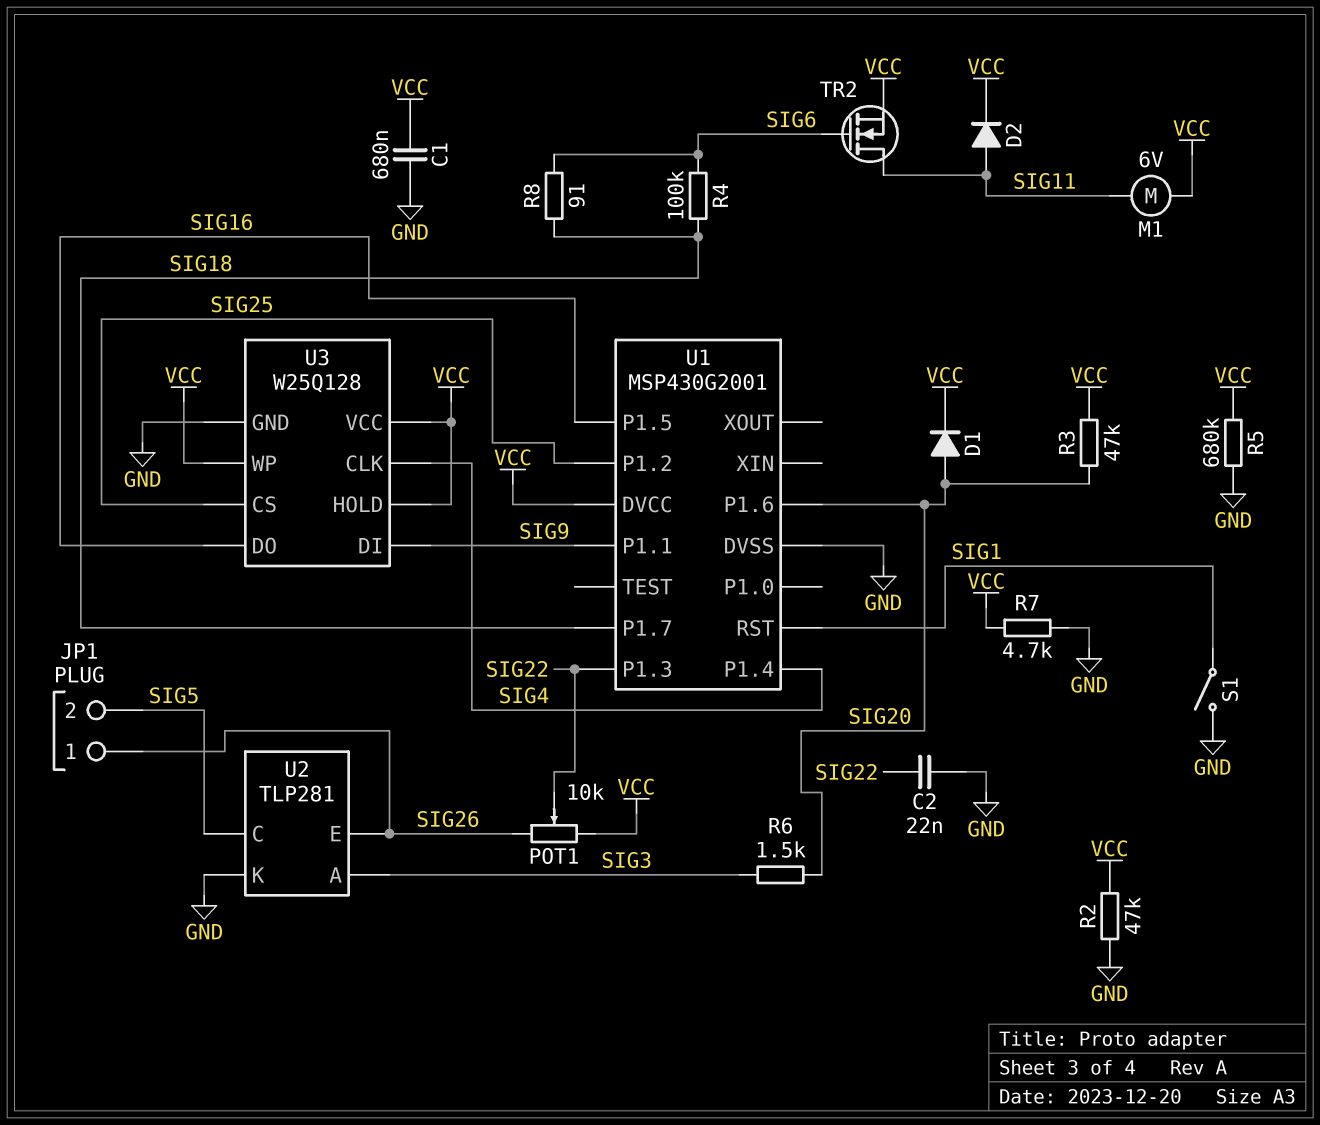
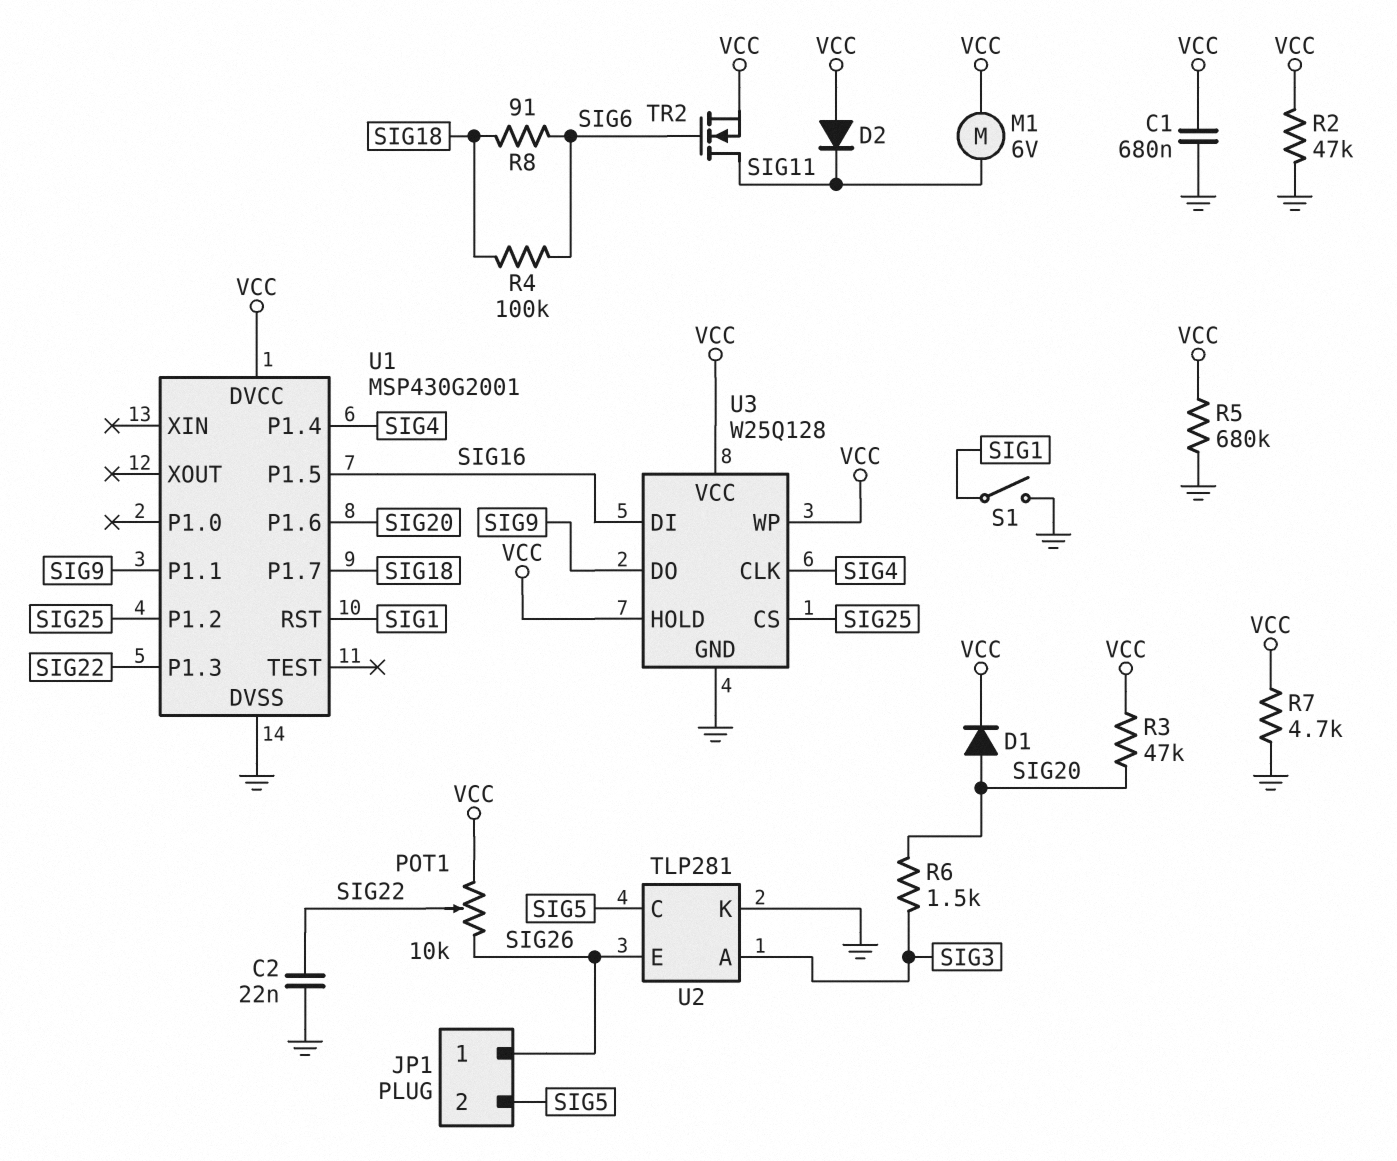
D2: diode (A SIG11, K VCC) -> diode (A VCC, K SIG11)
U3 pin DI: SIG9 -> SIG16
U3 pin DO: SIG16 -> SIG9

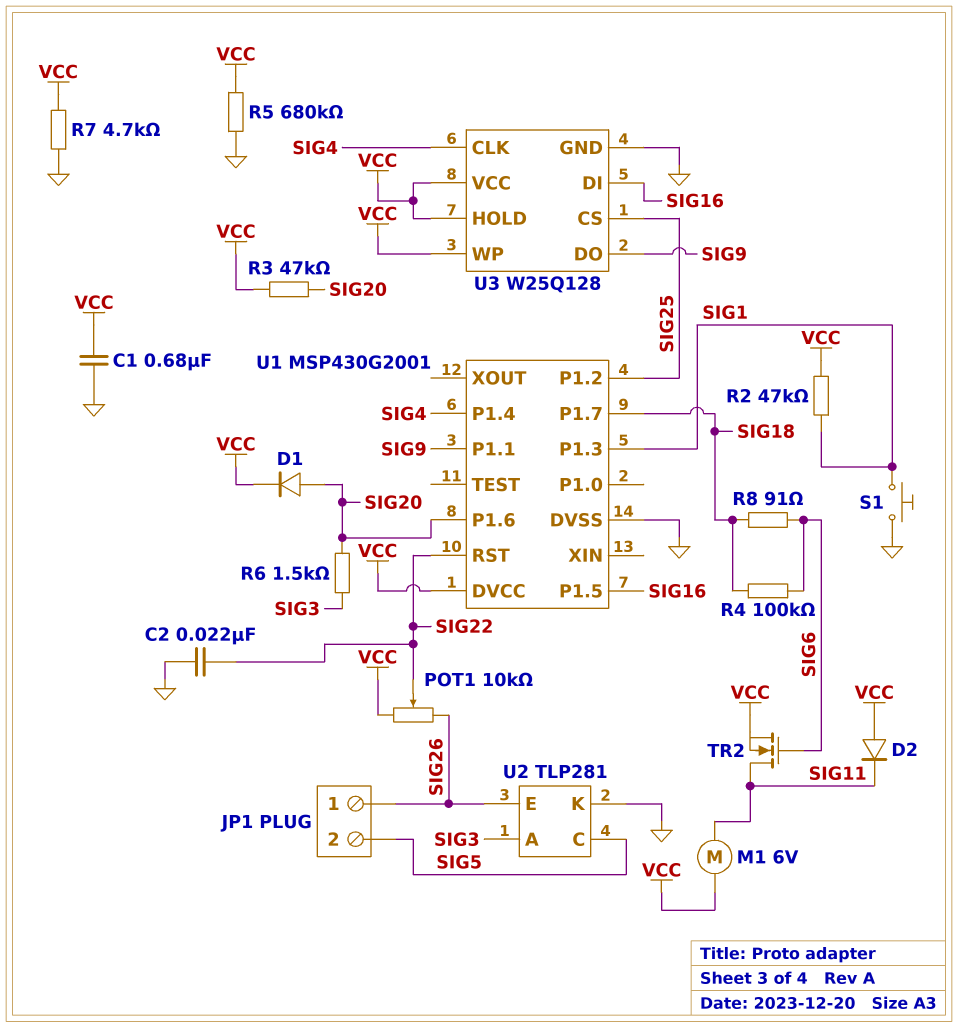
R2: 47k (GND, VCC) -> 47k (SIG1, VCC)
S1: switch (GND, SIG1) -> button (GND, SIG1)
U1 pin P1.3: SIG22 -> SIG1
U1 pin RST: SIG1 -> SIG22

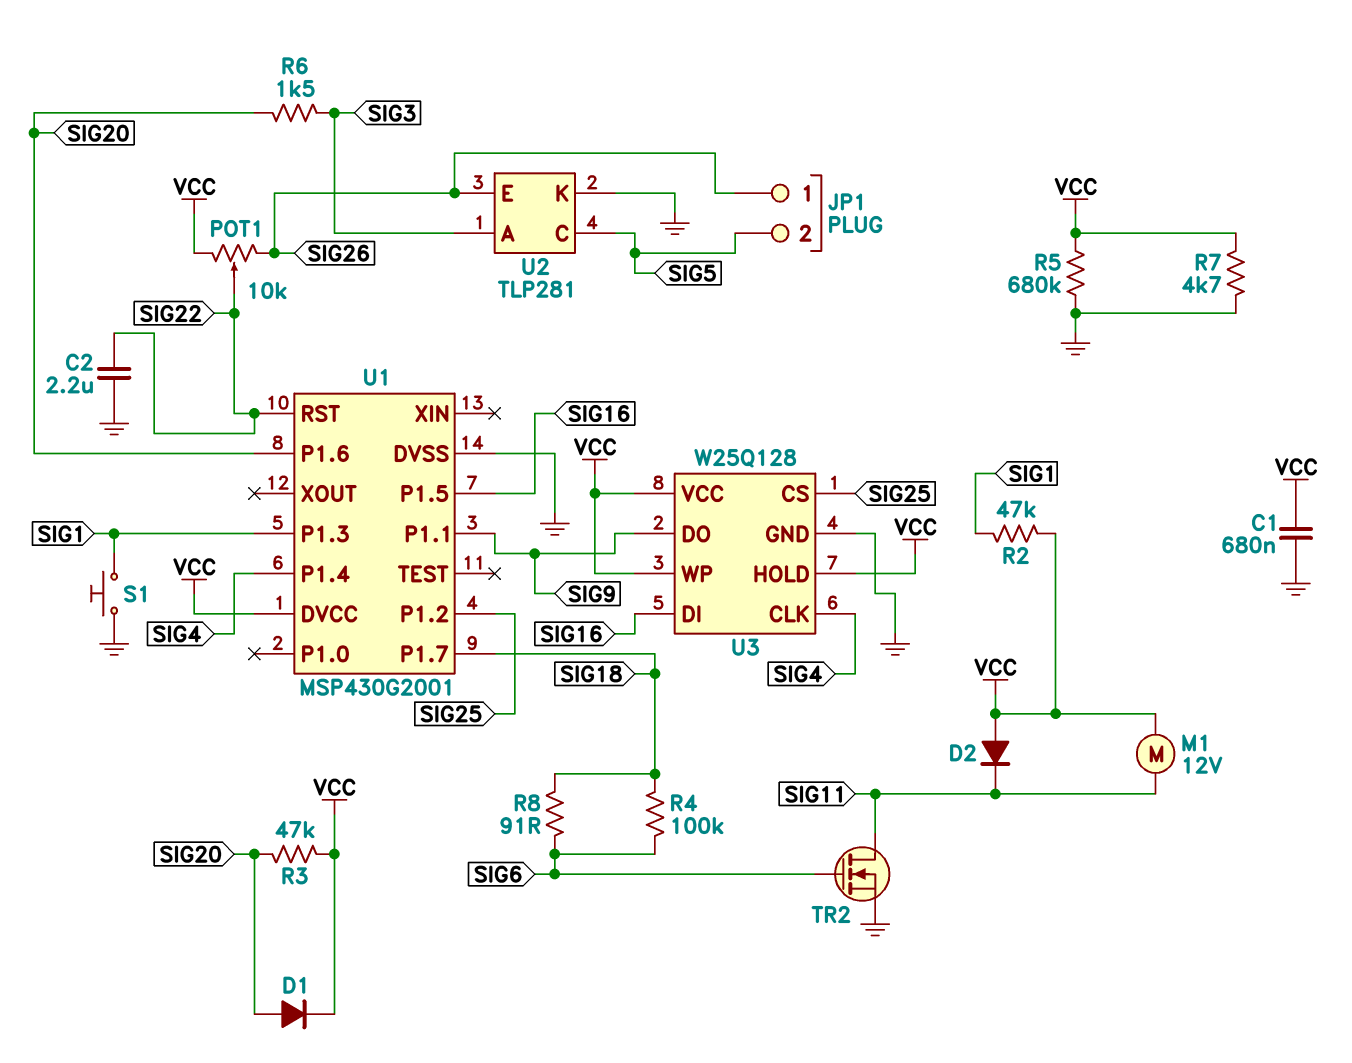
C2: 22nF (GND, SIG22) -> 2.2uF (GND, SIG22)
M1: motor 6V (SIG11, VCC) -> motor 12V (SIG11, VCC)
TR2: NMOS (G SIG6, D SIG11, S VCC) -> NMOS (G SIG6, D SIG11, S GND)

